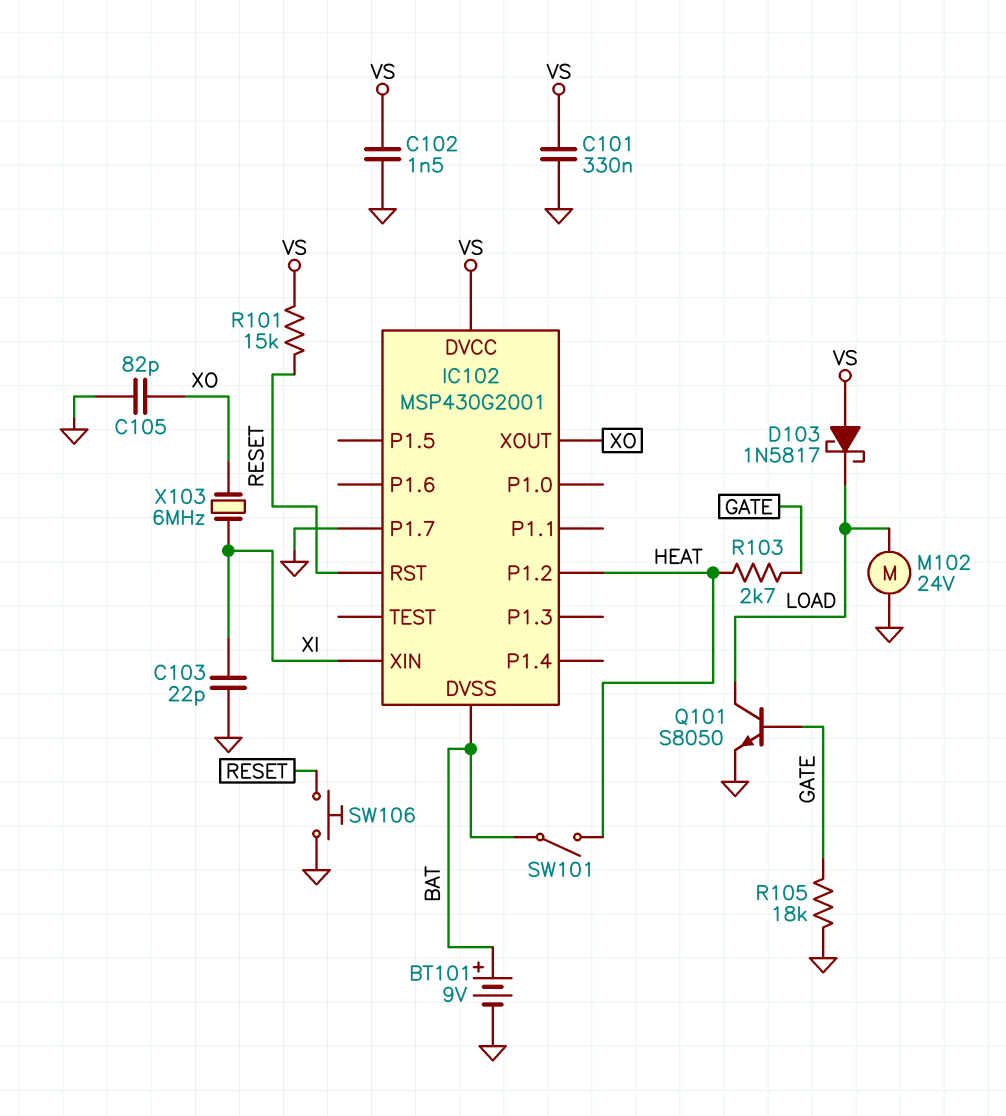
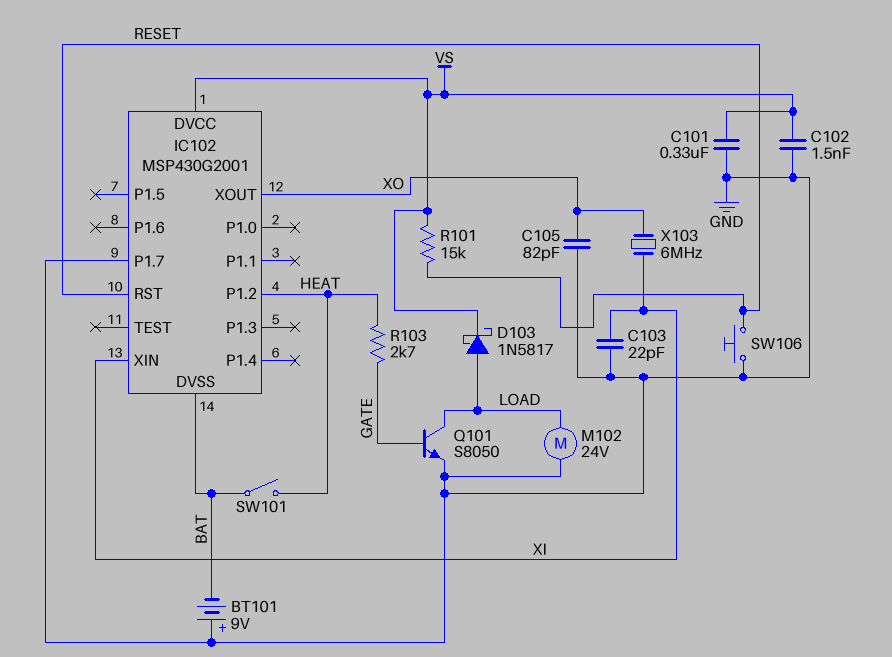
BT101: 9V (plus BAT, minus GND) -> 9V (plus GND, minus BAT)
D103: schottky 1N5817 (A VS, K LOAD) -> schottky 1N5817 (A LOAD, K VS)
R105: 18k (GATE, GND) -> none

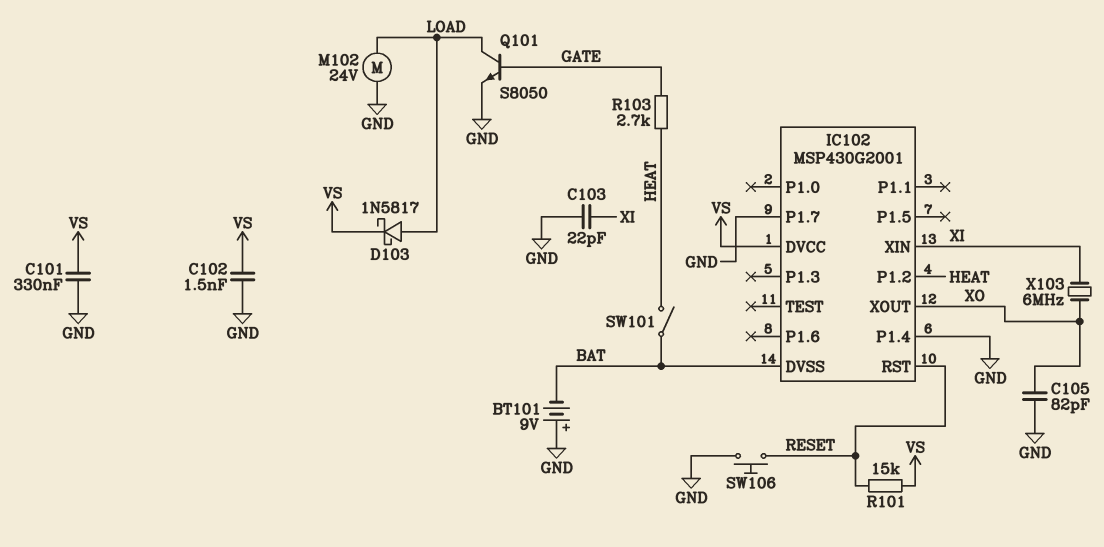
IC102 pin P1.4: none -> GND

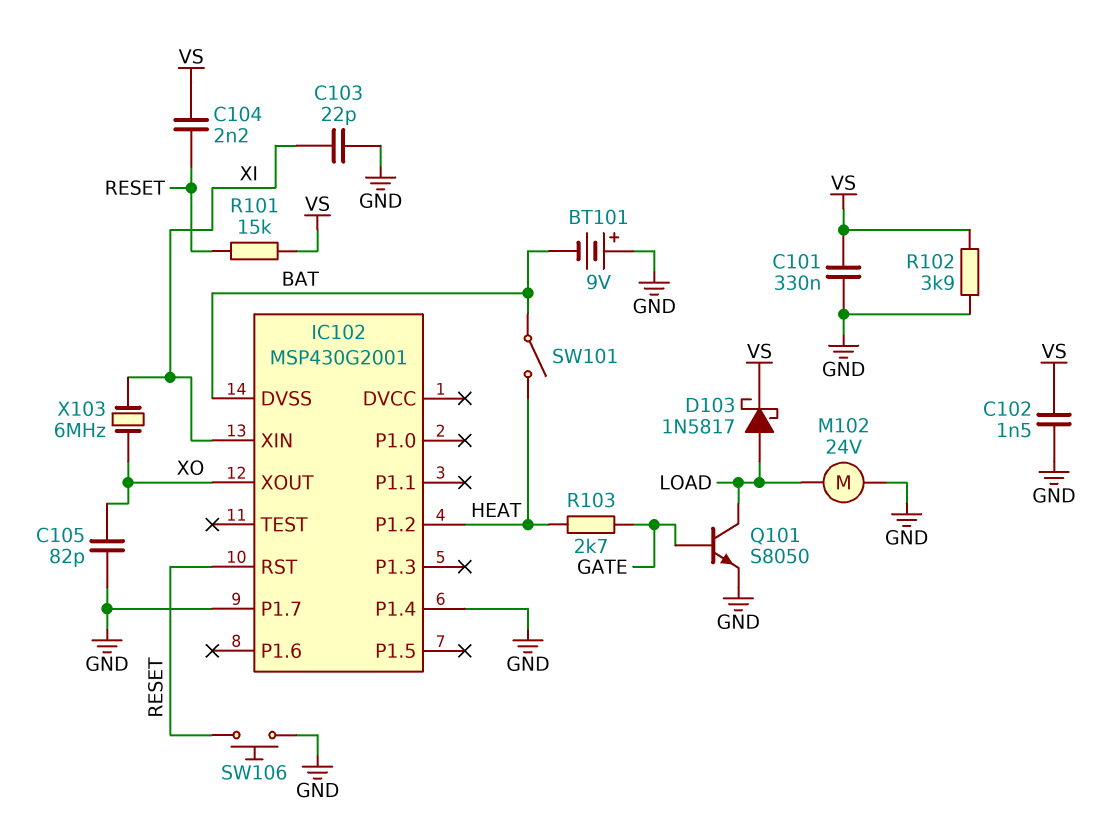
C104: none -> 2.2nF (RESET, VS)
IC102 pin DVCC: VS -> none
R102: none -> 3.9k (GND, VS)

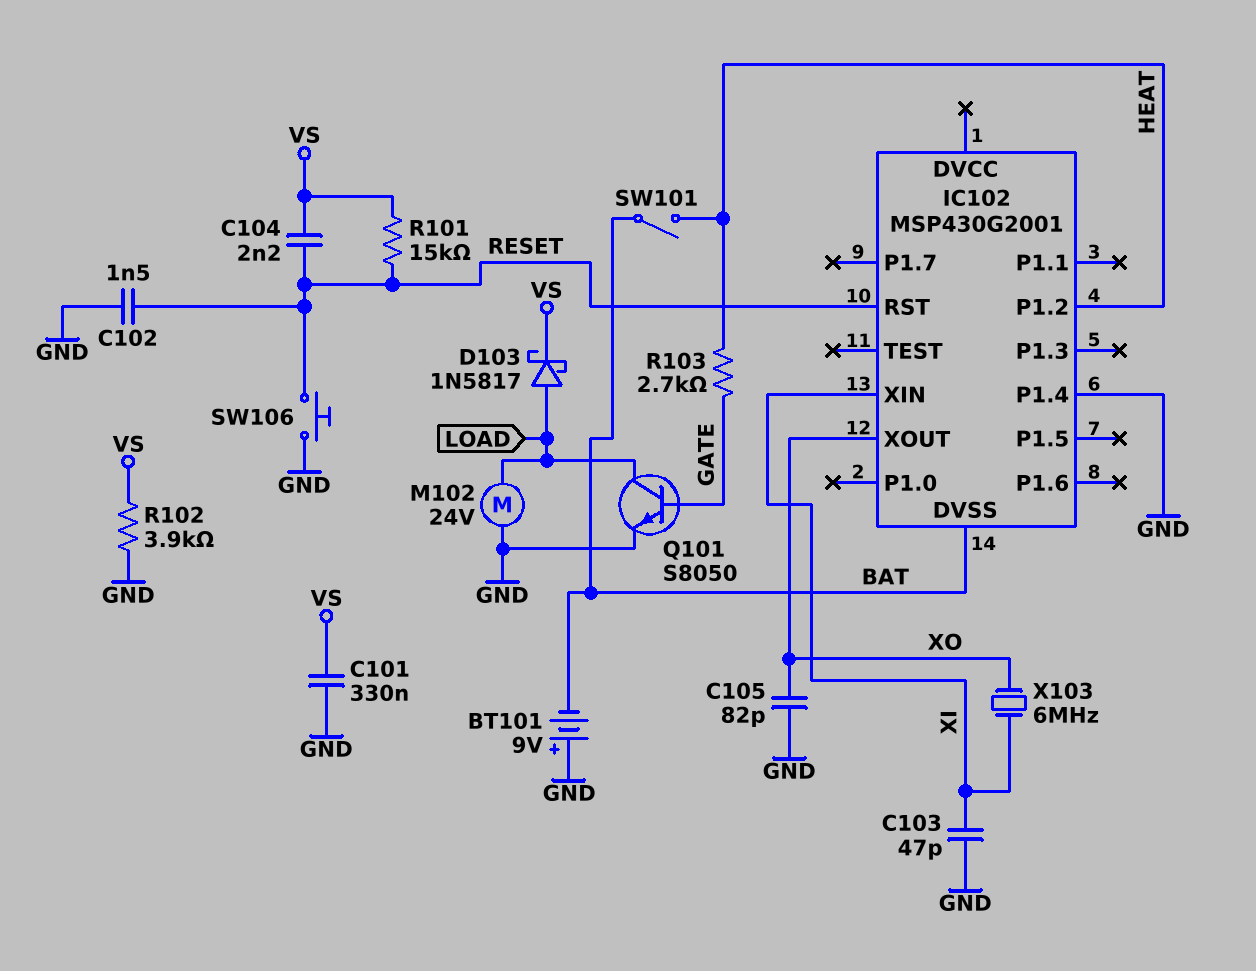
C102: 1.5nF (GND, VS) -> 1.5nF (GND, RESET)
C103: 22pF (GND, XI) -> 47pF (GND, XI)
IC102 pin P1.7: GND -> none

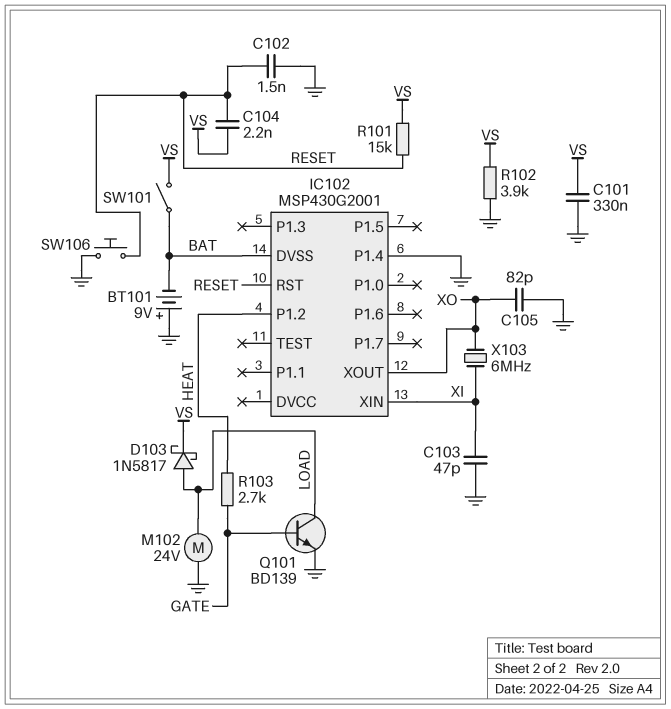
Q101: NPN S8050 (B GATE, C LOAD, E GND) -> NPN BD139 (B GATE, C LOAD, E GND)
SW101: switch (BAT, HEAT) -> switch (BAT, VS)

